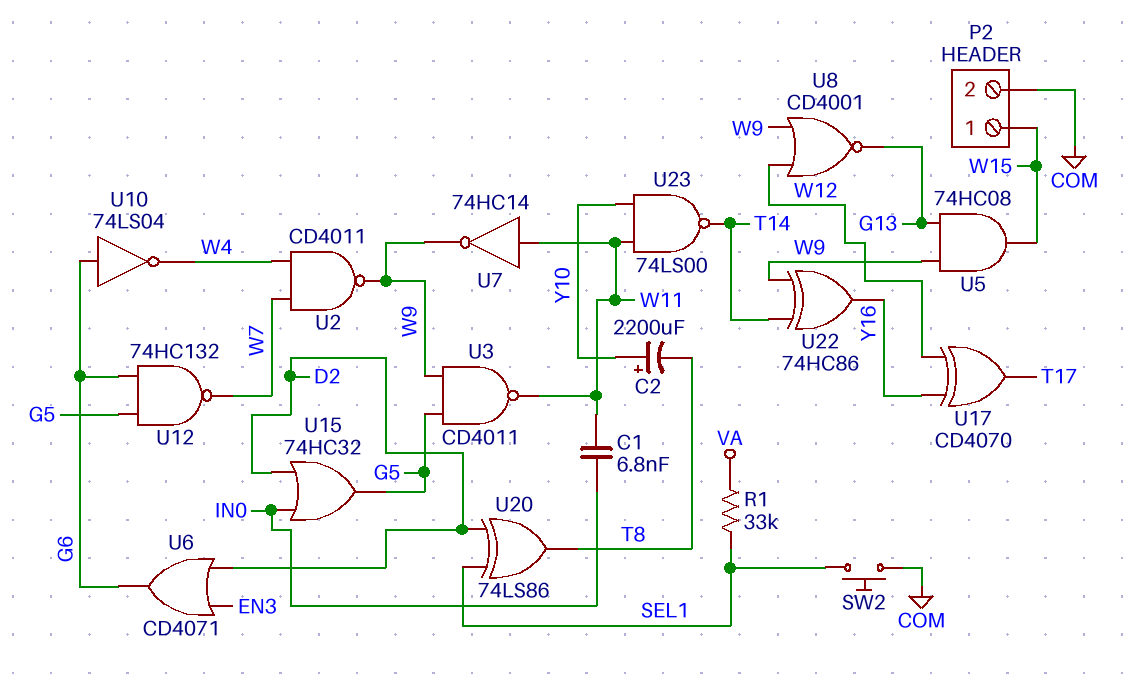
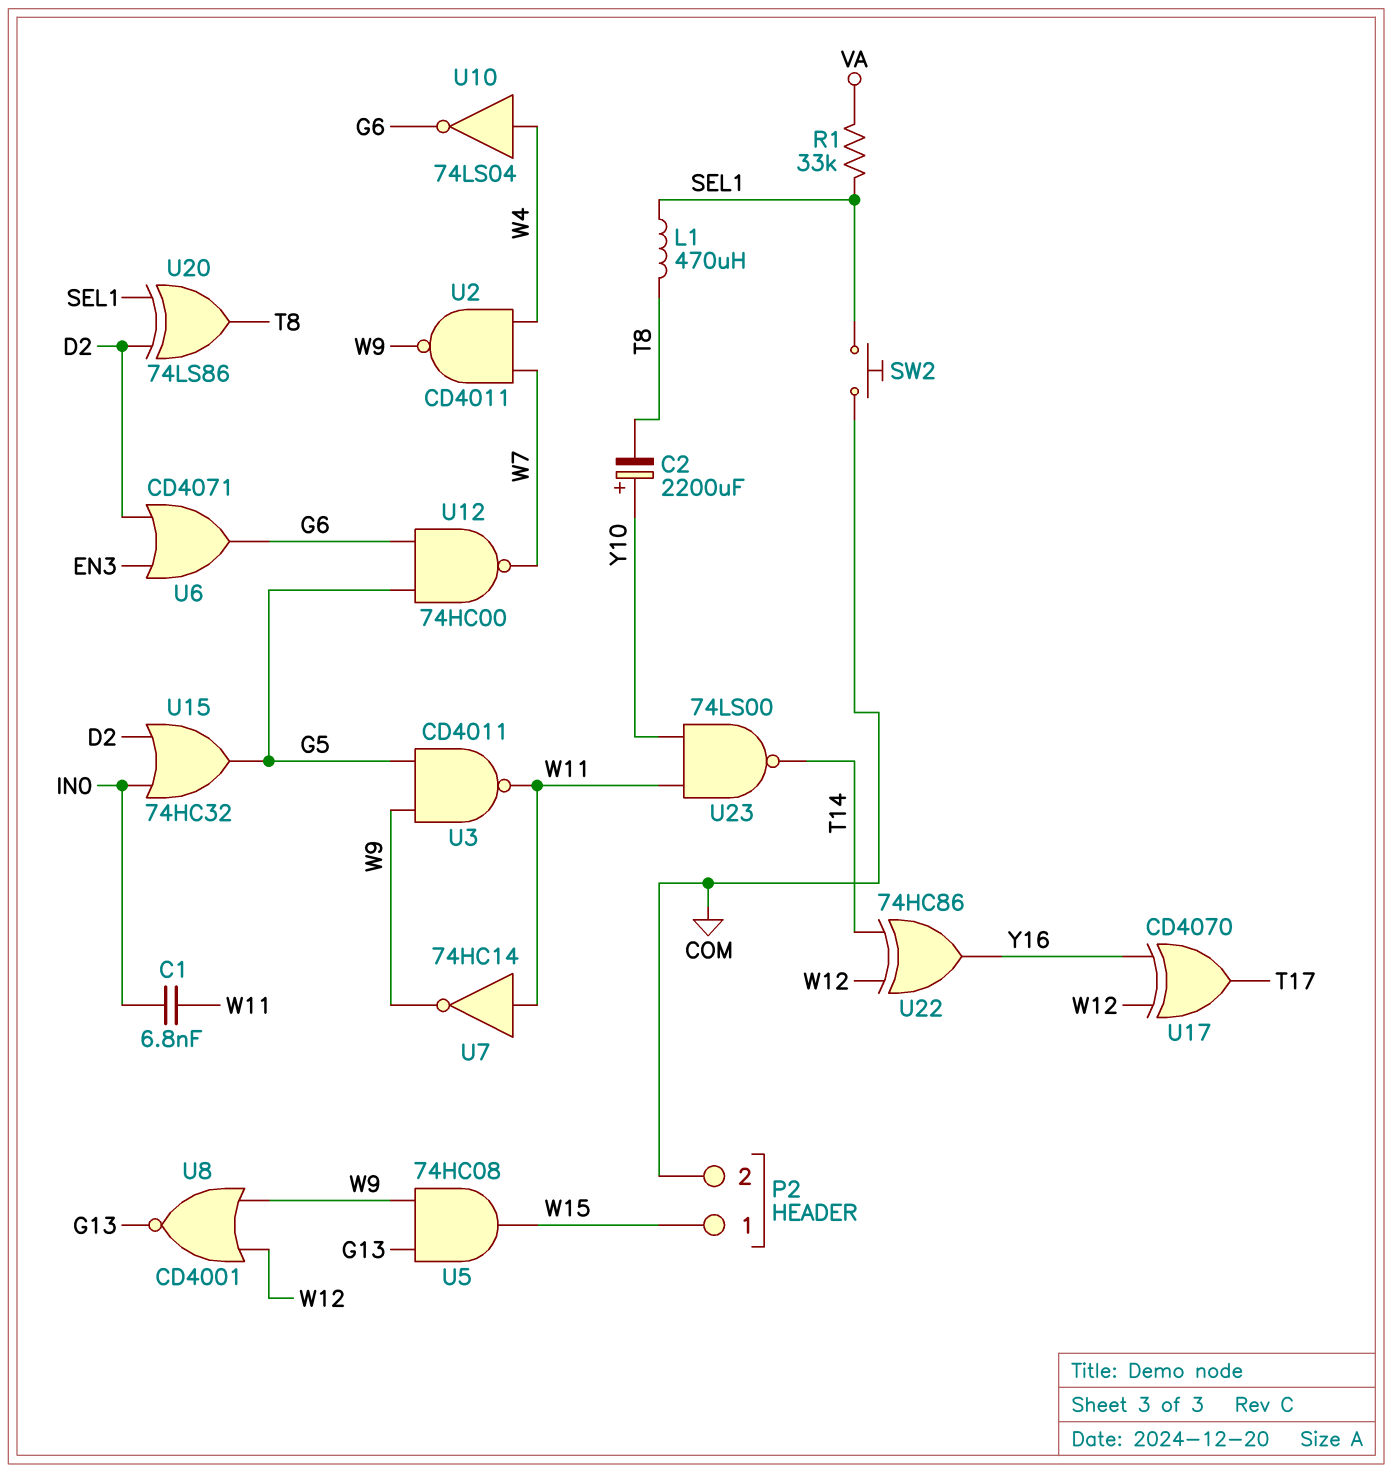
L1: none -> 470uH (SEL1, T8)
U10: NOT 74LS04 (in G6, out W4) -> NOT 74LS04 (in W4, out G6)
U12: NAND 74HC132 (in G5, in G6, out W7) -> NAND 74HC00 (in G5, in G6, out W7)
U22: XOR 74HC86 (in T14, in W9, out Y16) -> XOR 74HC86 (in T14, in W12, out Y16)

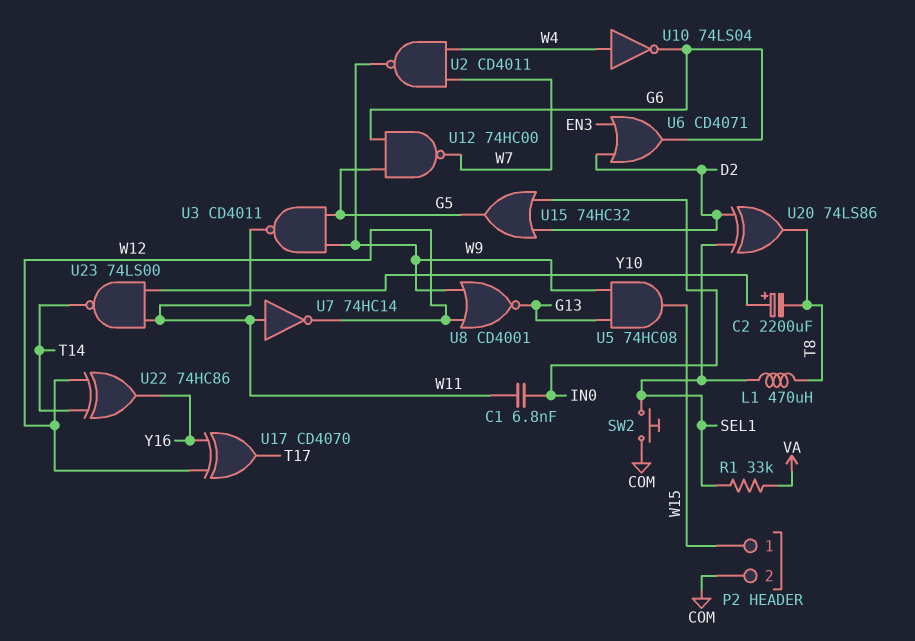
U7: NOT 74HC14 (in W11, out W9) -> NOT 74HC14 (in W11, out W12)

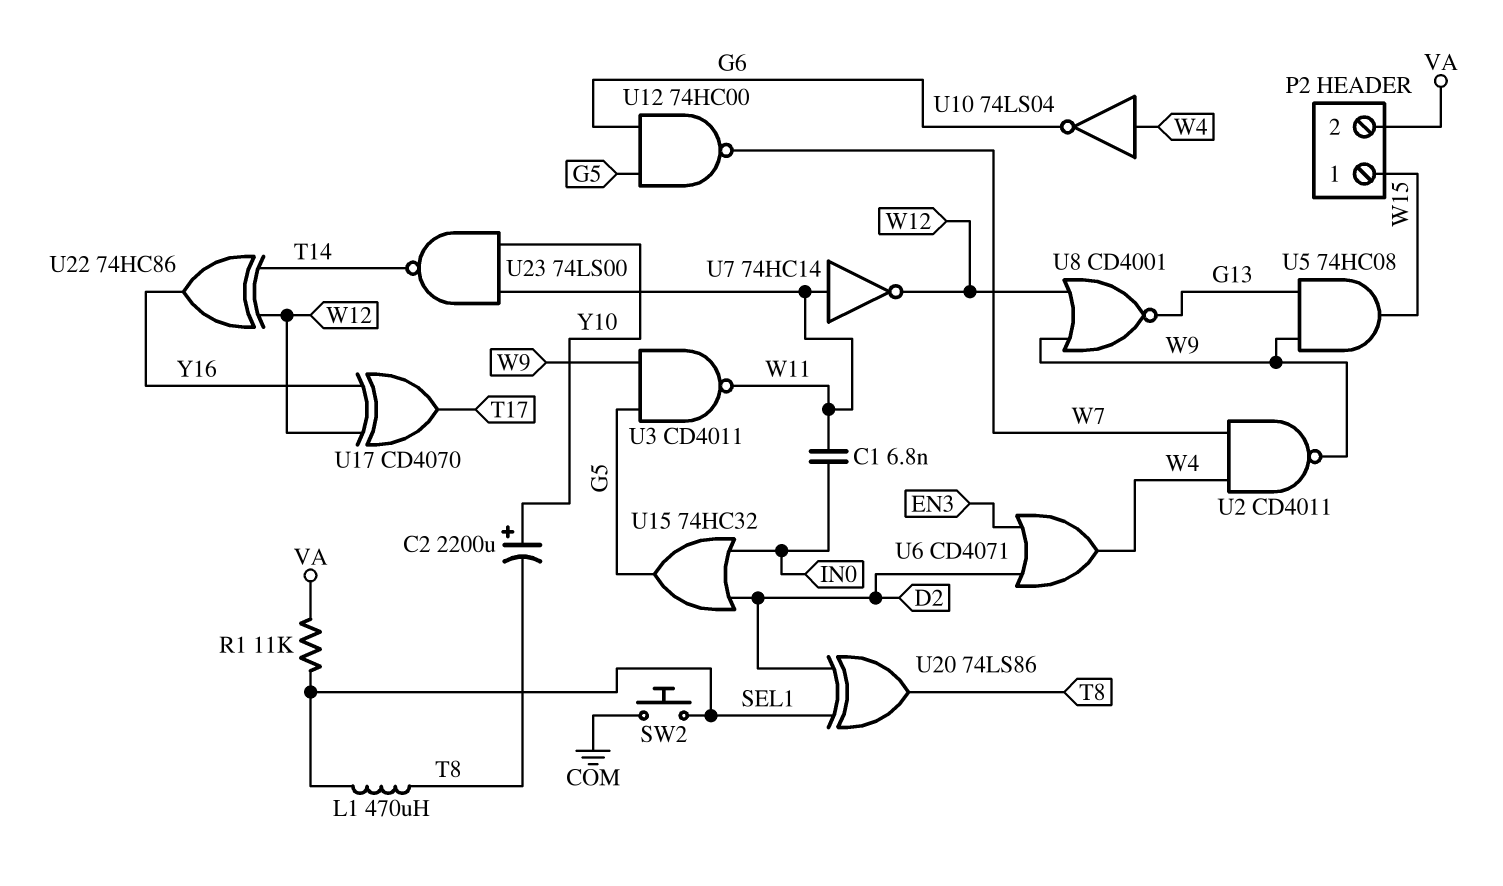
P2 pin 2: COM -> VA
R1: 33k (SEL1, VA) -> 11k (SEL1, VA)
U6: OR CD4071 (in D2, in EN3, out G6) -> OR CD4071 (in D2, in EN3, out W4)

